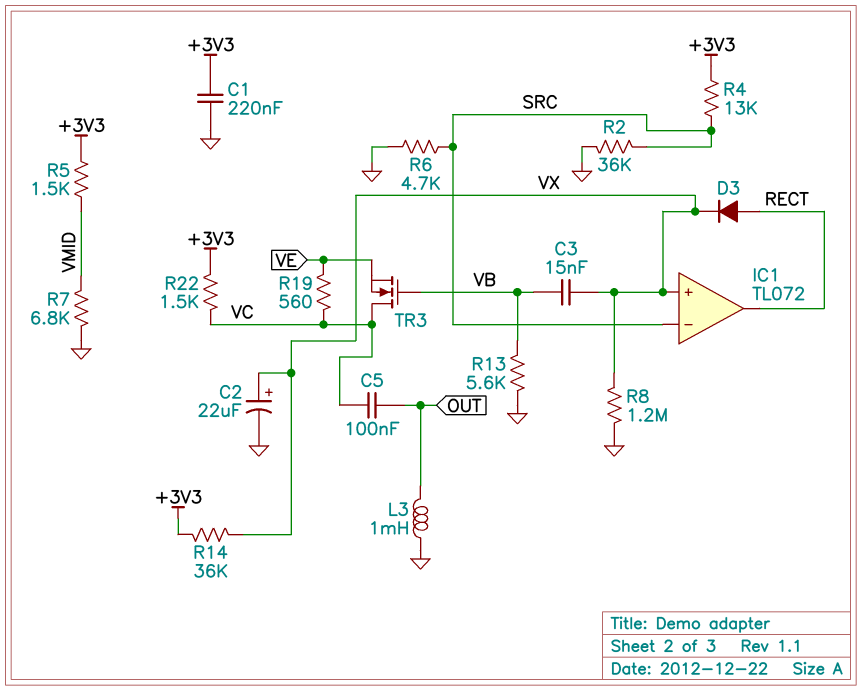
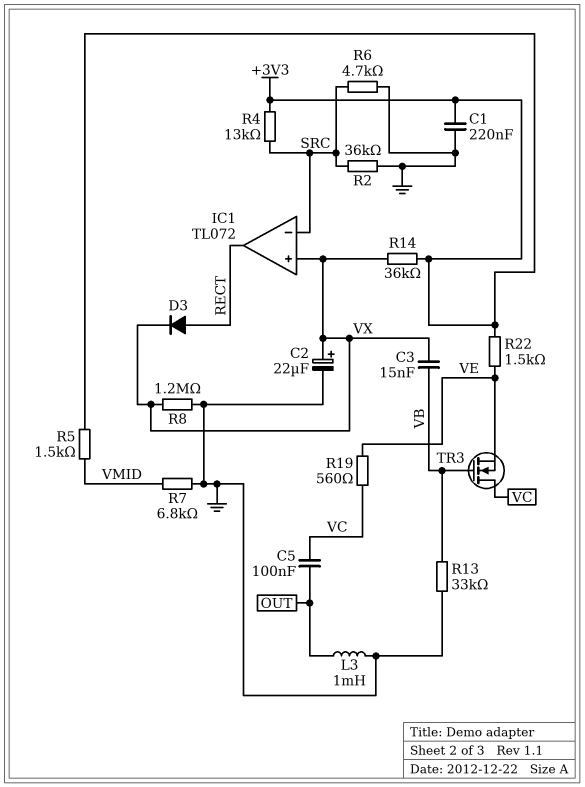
R13: 5.6k (GND, VB) -> 33k (GND, VB)
R22: 1.5k (+3V3, VC) -> 1.5k (+3V3, VE)

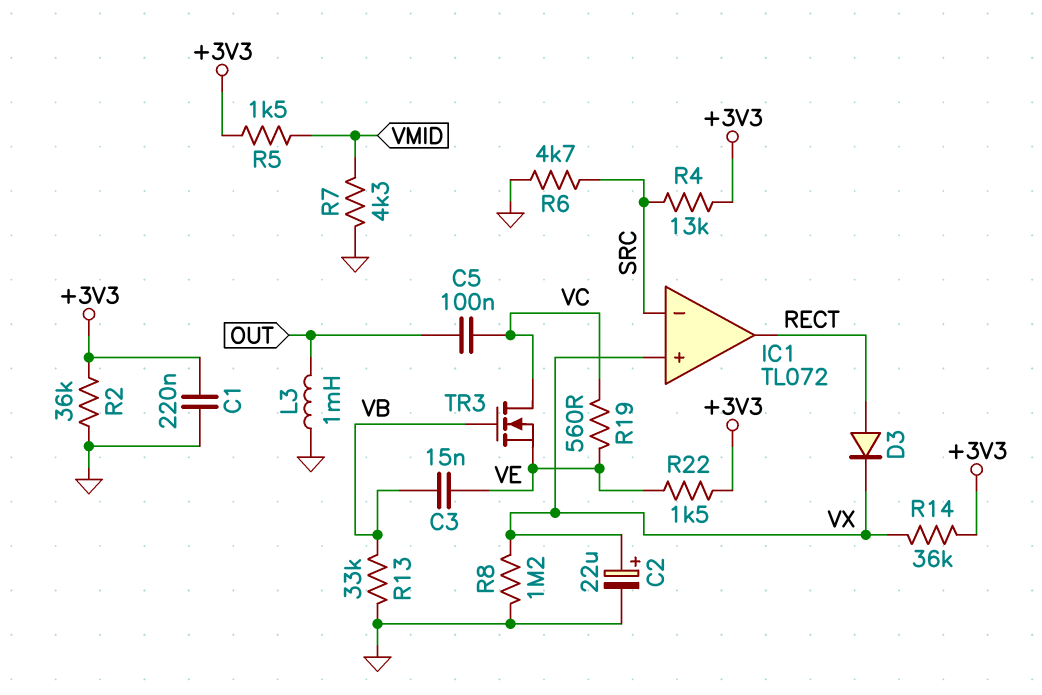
C3: 15nF (VB, VX) -> 15nF (VB, VE)
R2: 36k (GND, SRC) -> 36k (+3V3, GND)
R7: 6.8k (GND, VMID) -> 4.3k (GND, VMID)

